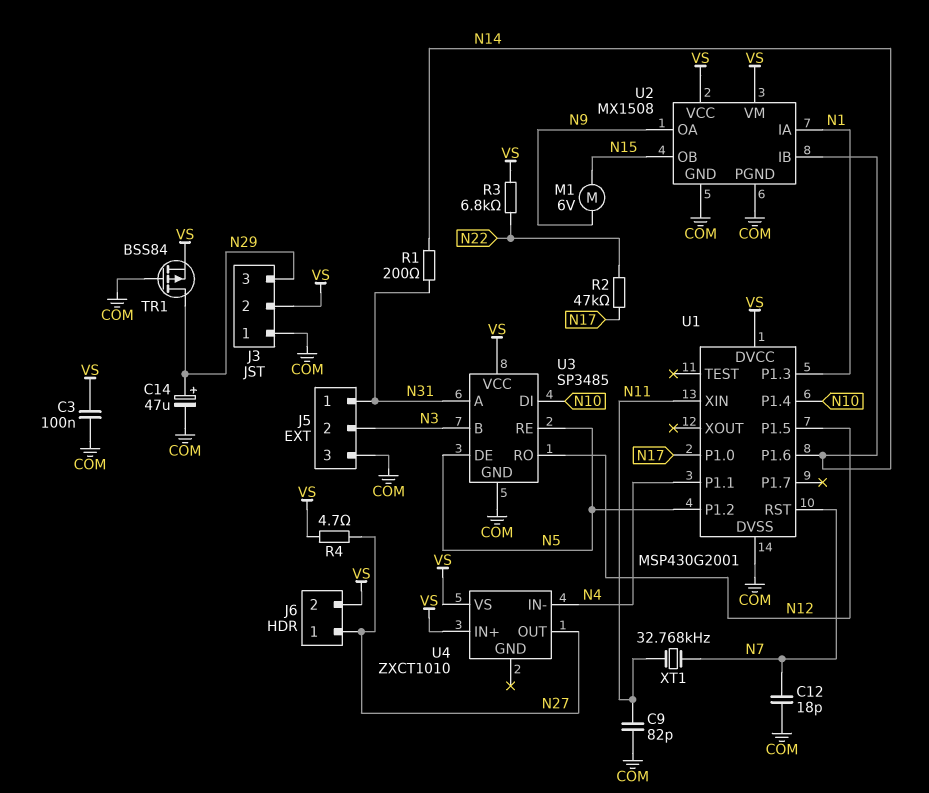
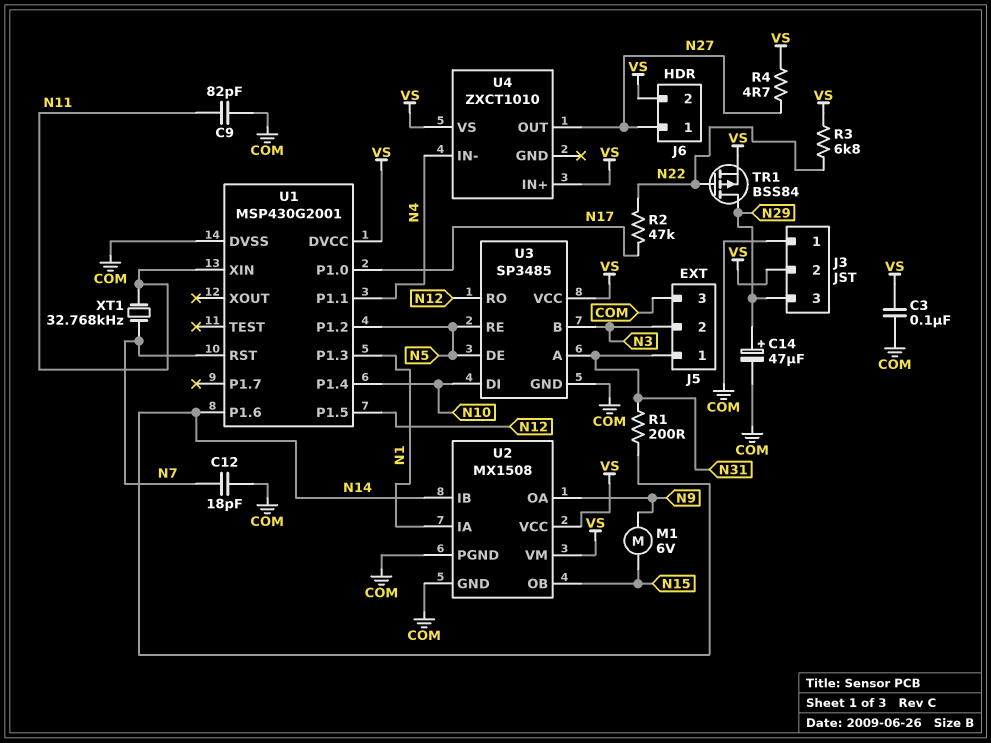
TR1: PMOS BSS84 (G COM, D N29, S VS) -> PMOS BSS84 (G N22, D N29, S VS)

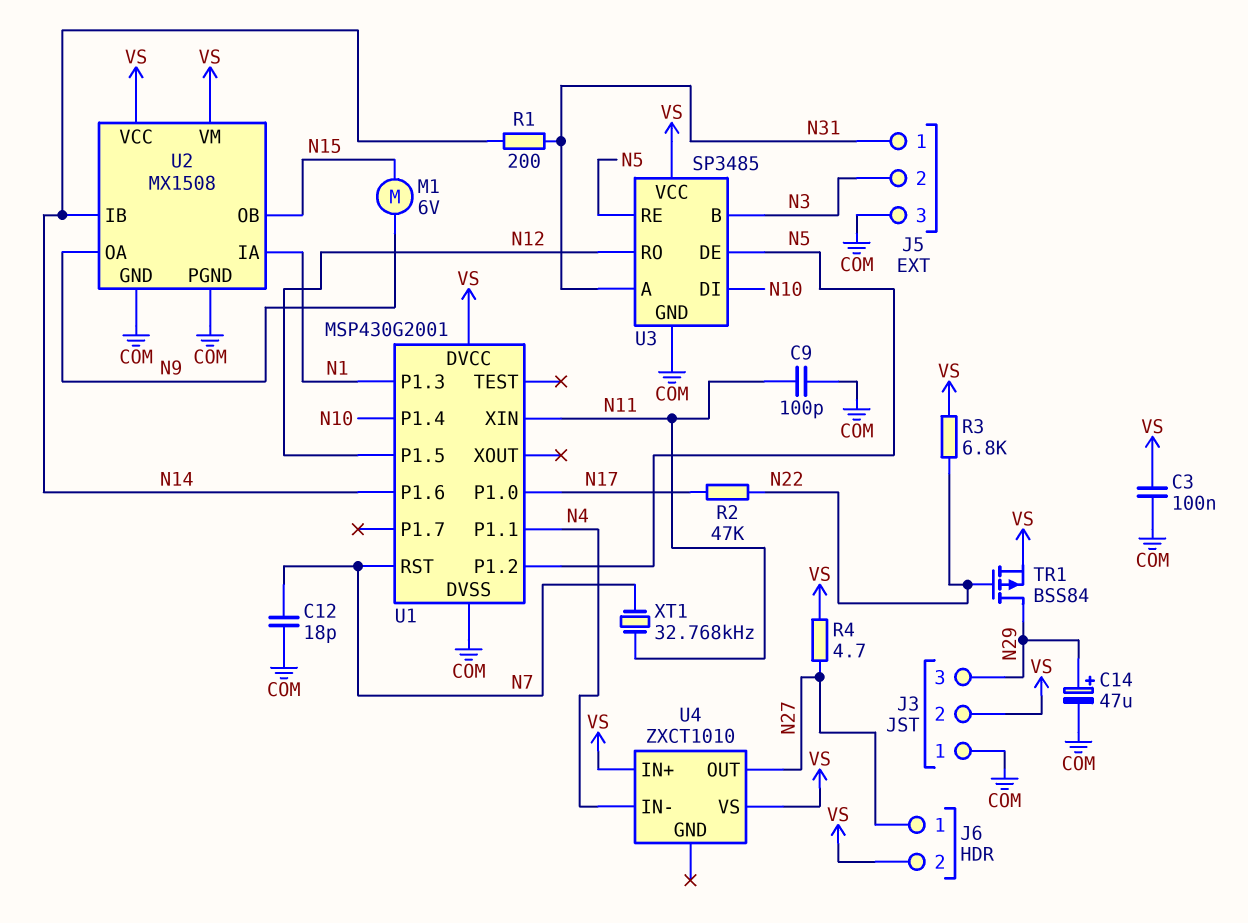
C9: 82pF (COM, N11) -> 100pF (COM, N11)

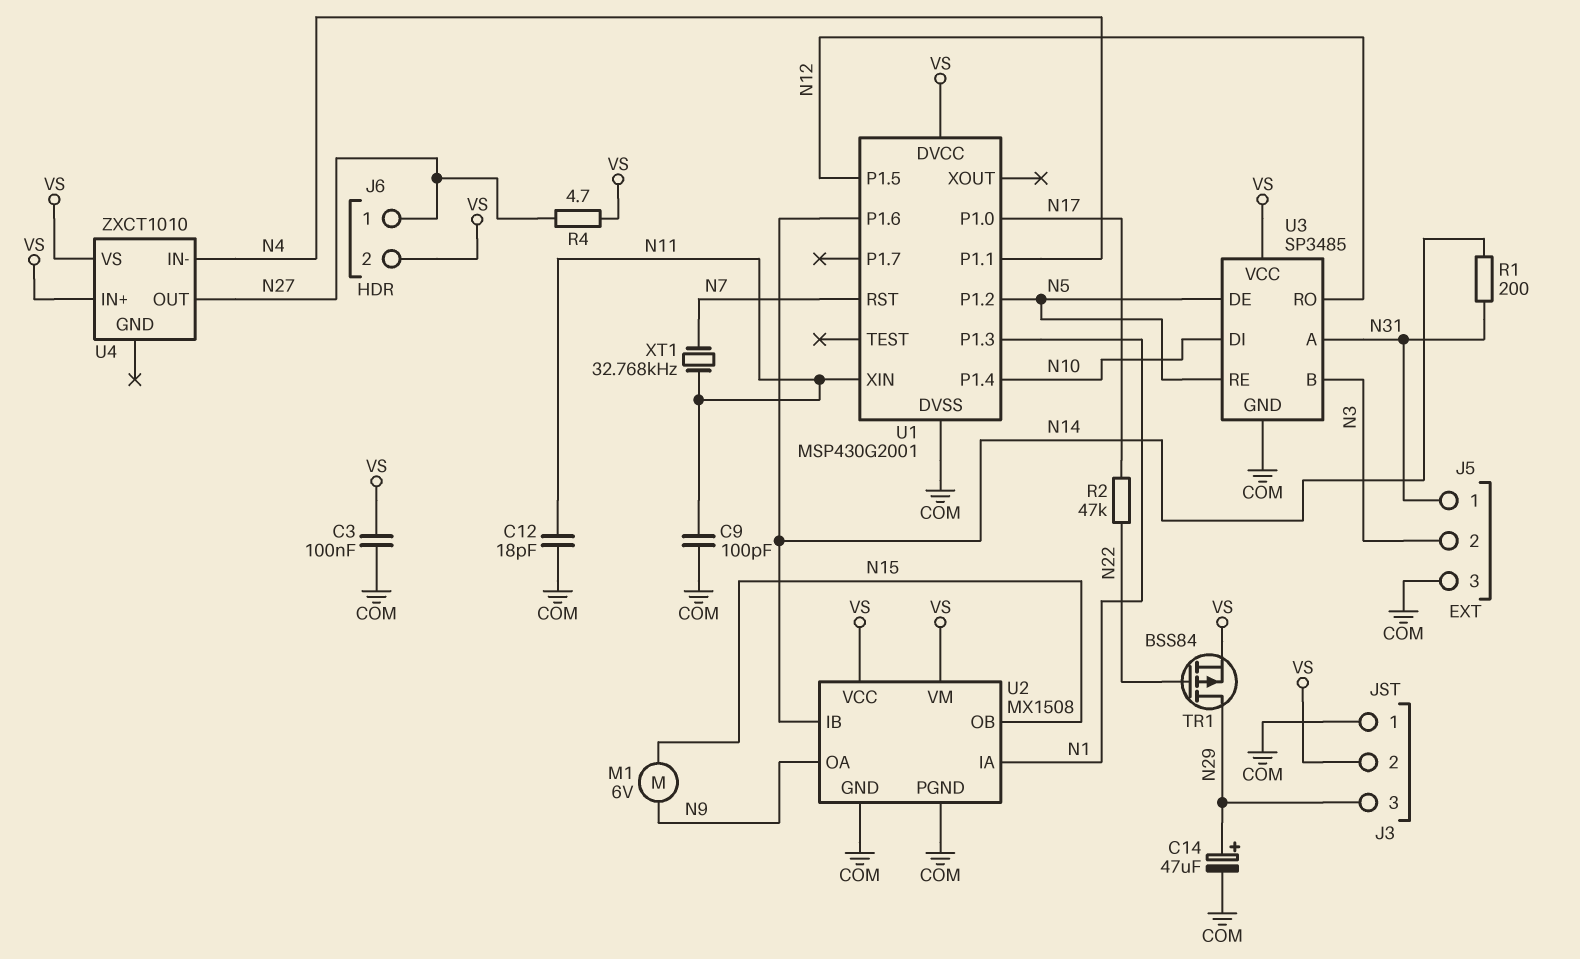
C12: 18pF (COM, N7) -> 18pF (COM, N11)
R3: 6.8k (N22, VS) -> none

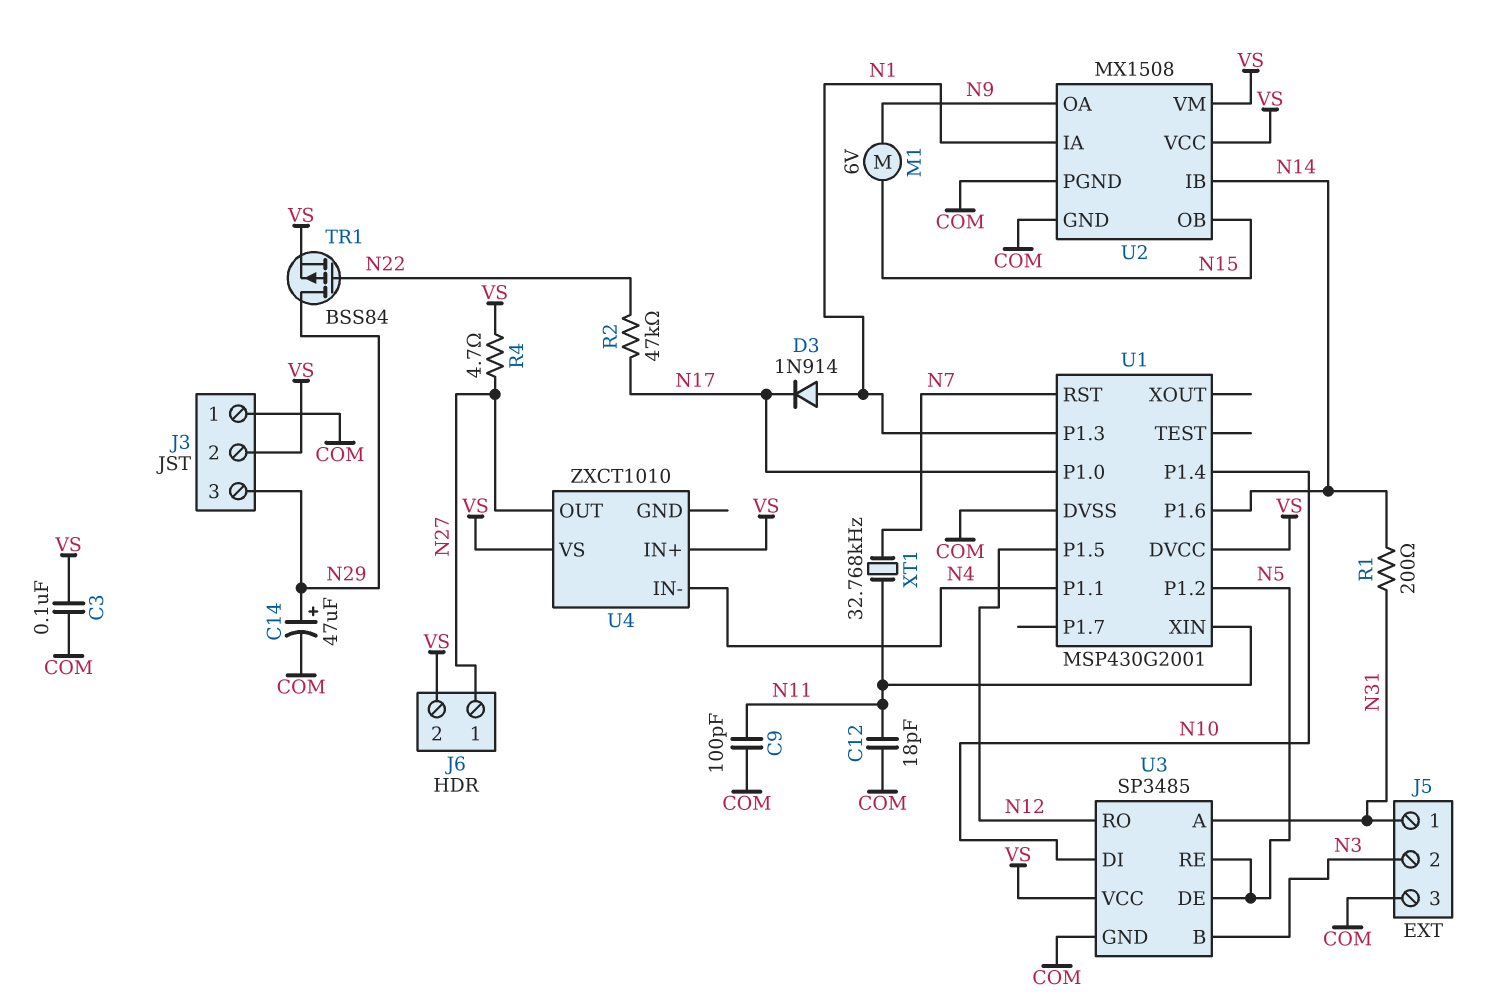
D3: none -> diode 1N914 (A N1, K N17)

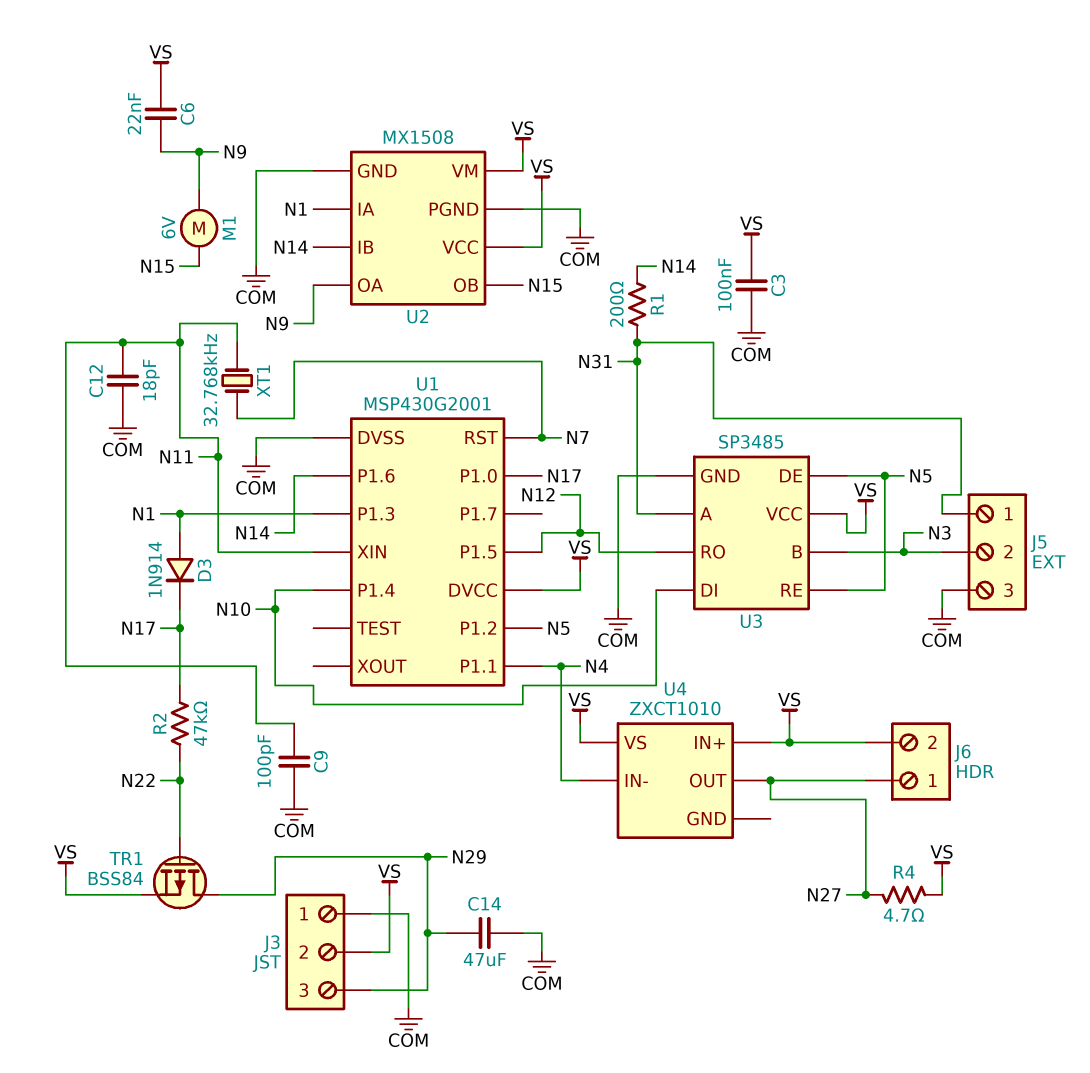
C6: none -> 22nF (N9, VS)
C14: 47uF (plus N29, minus COM) -> 47uF (COM, N29)

